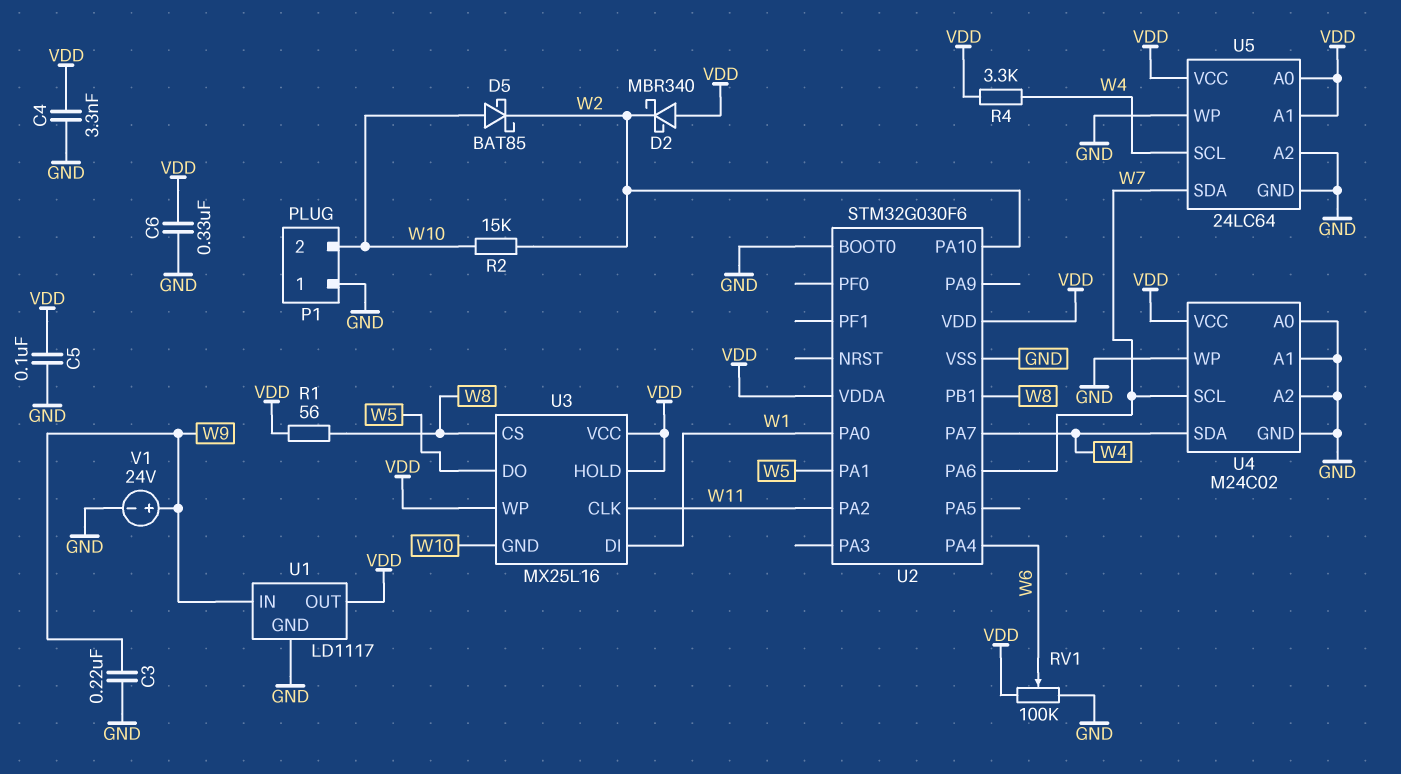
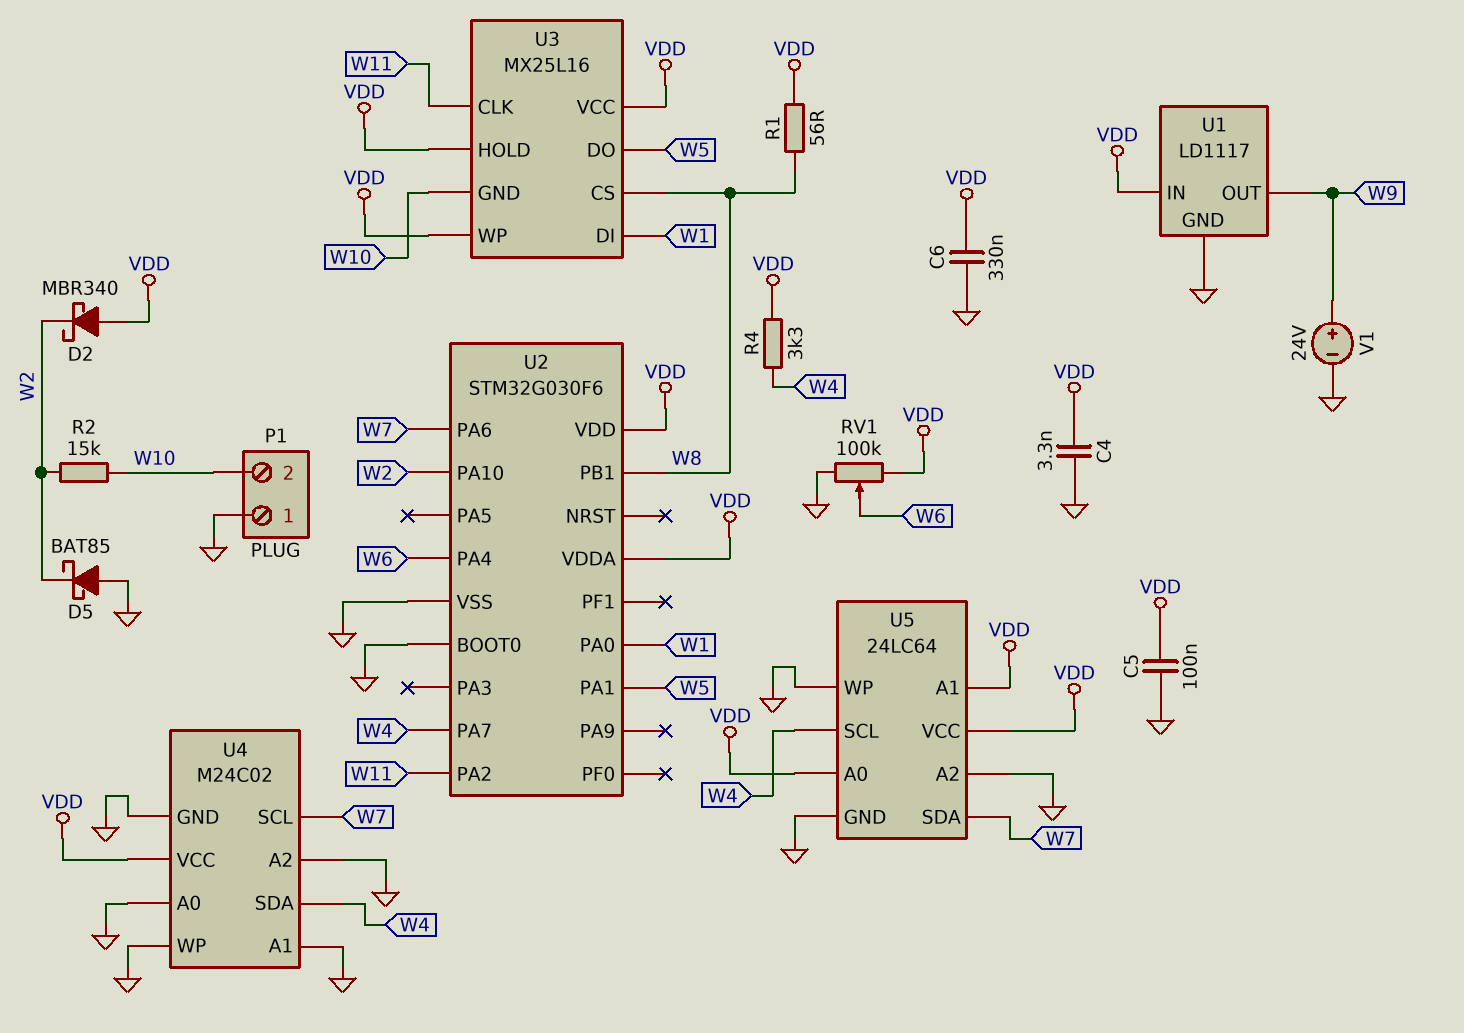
C3: 220nF (GND, W9) -> none
D5: schottky BAT85 (A W10, K W2) -> schottky BAT85 (A GND, K W2)
U1 pin IN: W9 -> VDD
U1 pin OUT: VDD -> W9

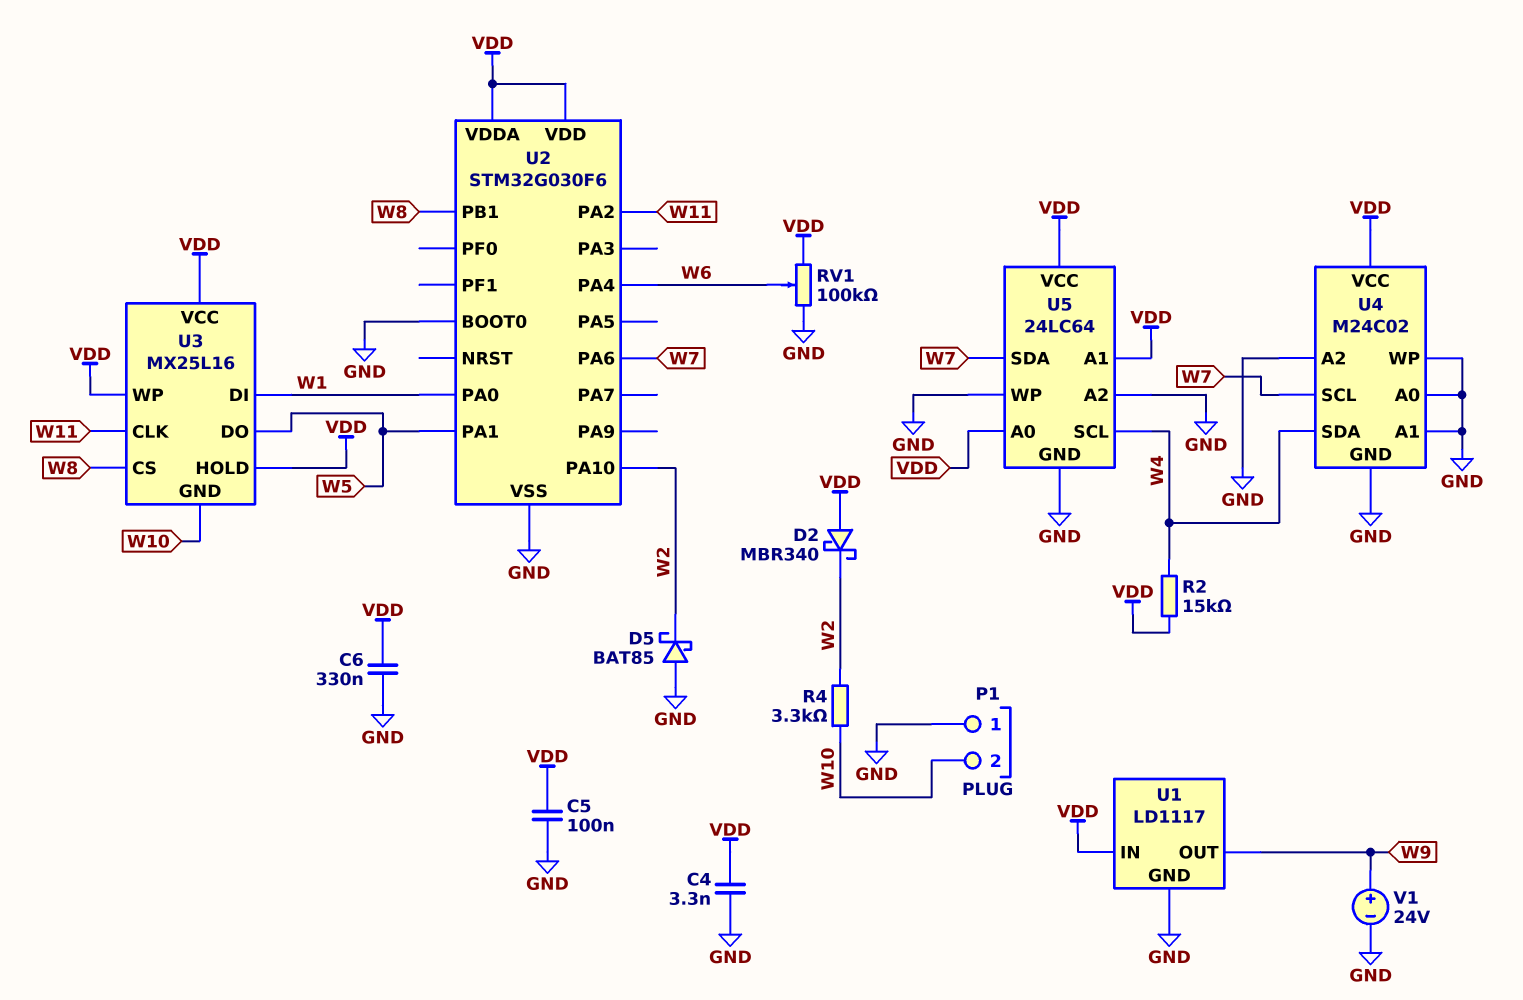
R1: 56 (VDD, W8) -> none
R2: 15k (W2, W10) -> 15k (VDD, W4)
R4: 3.3k (VDD, W4) -> 3.3k (W2, W10)
U2 pin PA7: W4 -> none

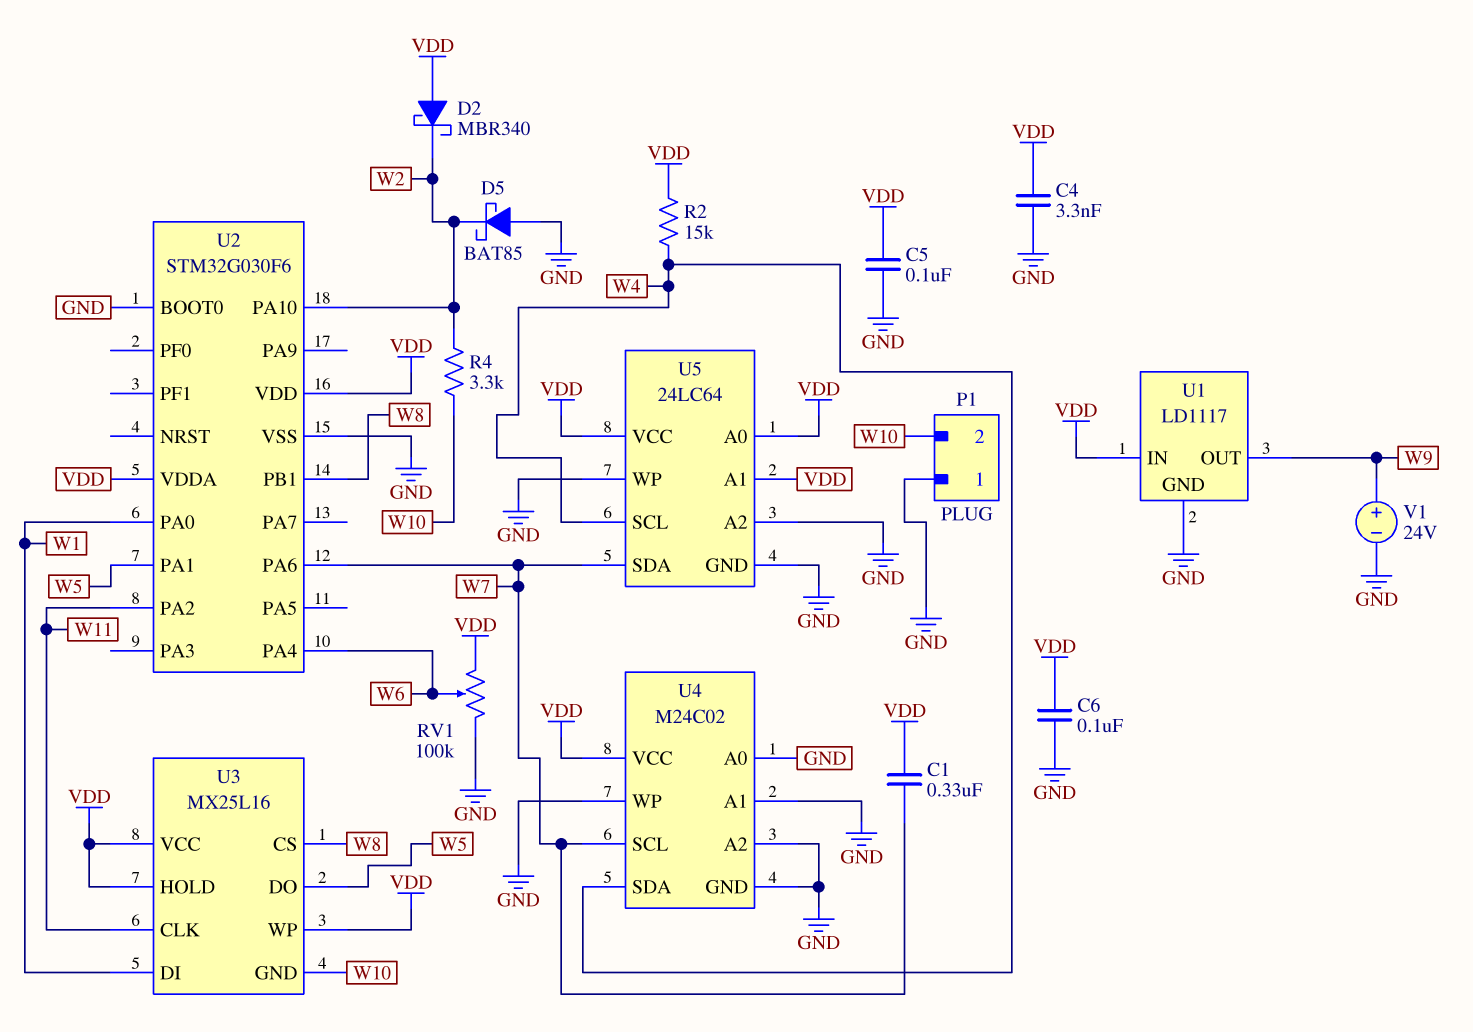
C1: none -> 330nF (VDD, W7)
C6: 330nF (GND, VDD) -> 100nF (GND, VDD)

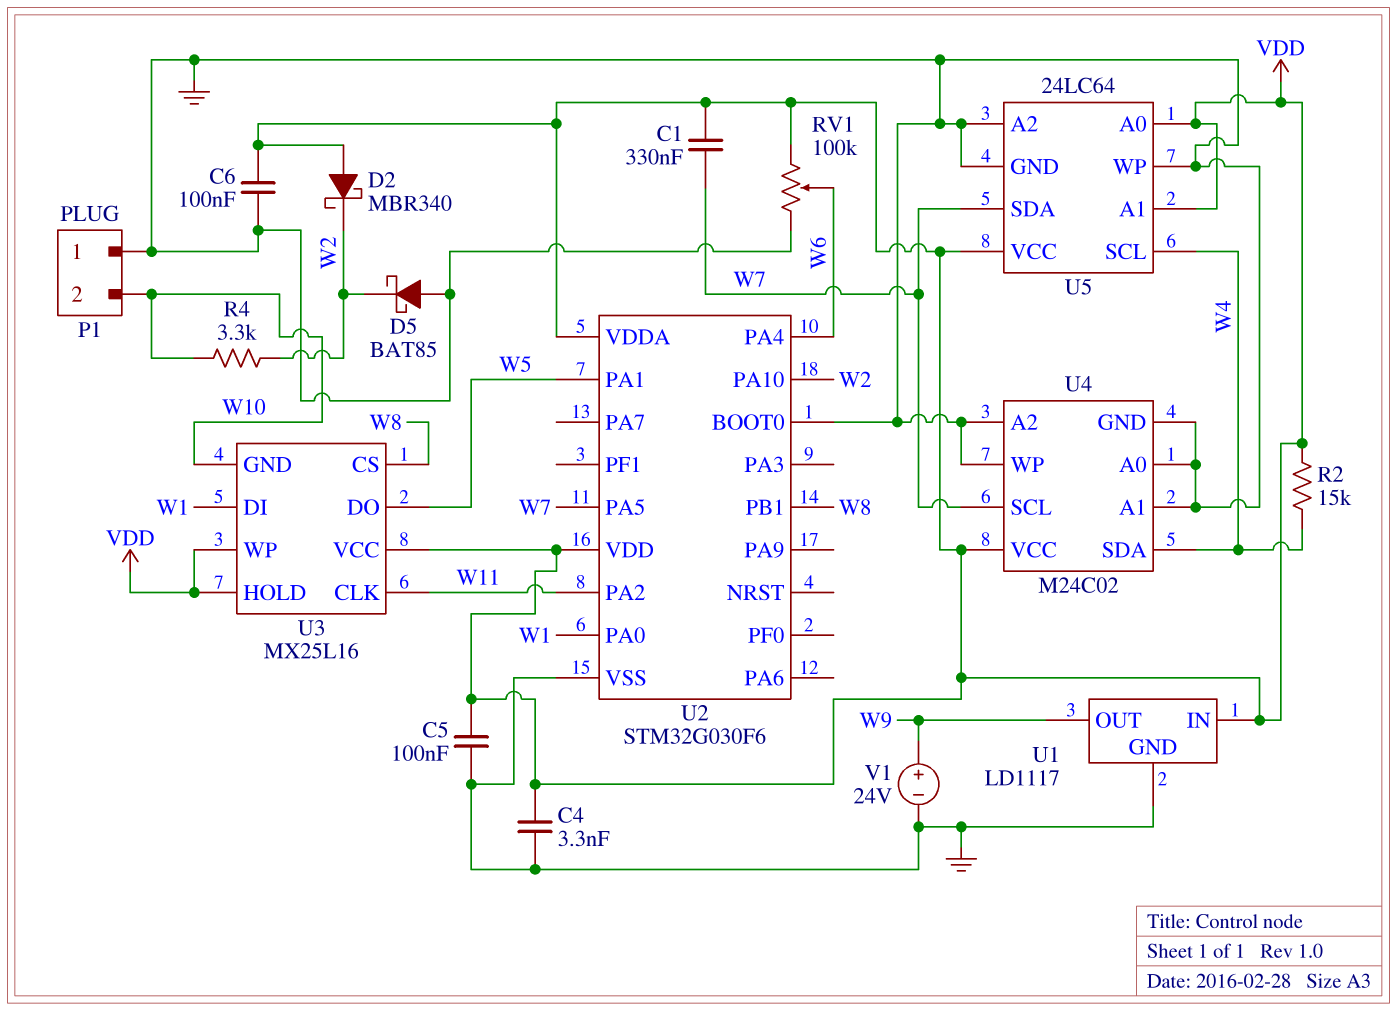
U2 pin PA5: none -> W7
U2 pin PA6: W7 -> none

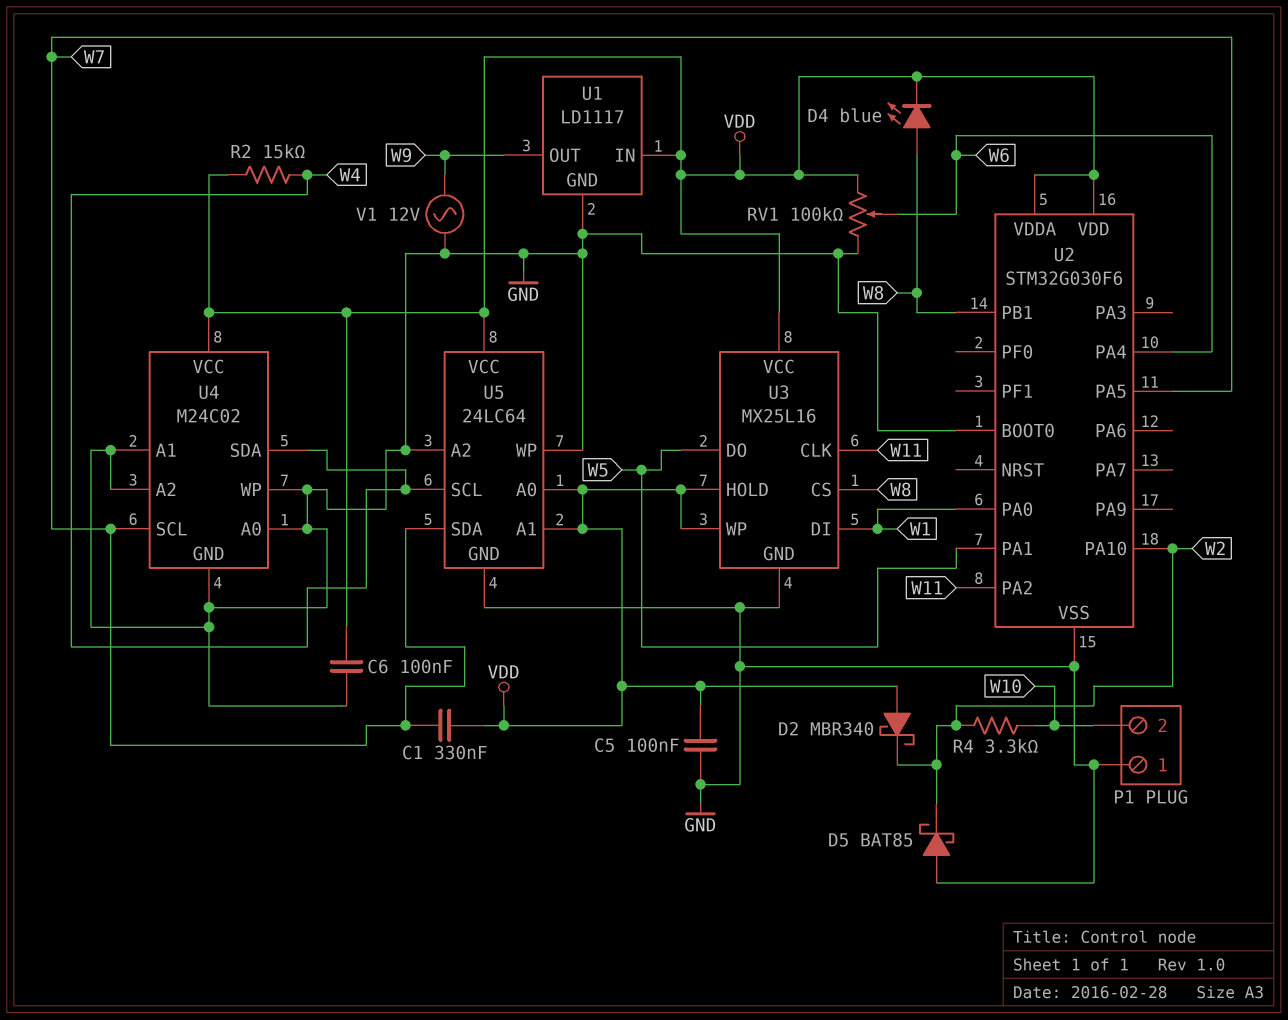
C4: 3.3nF (GND, VDD) -> none
D4: none -> LED blue (A W8, K VDD)
U3 pin GND: W10 -> GND
V1: 24V (plus W9, minus GND) -> AC 12V (GND, W9)

